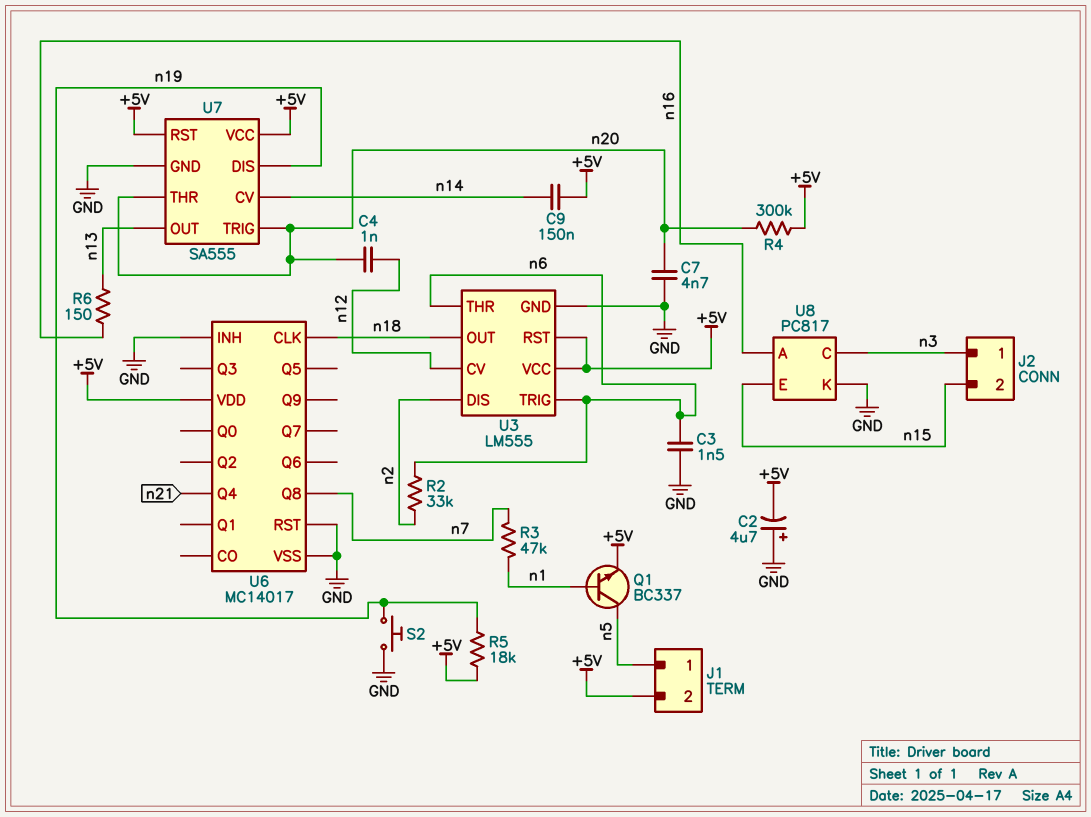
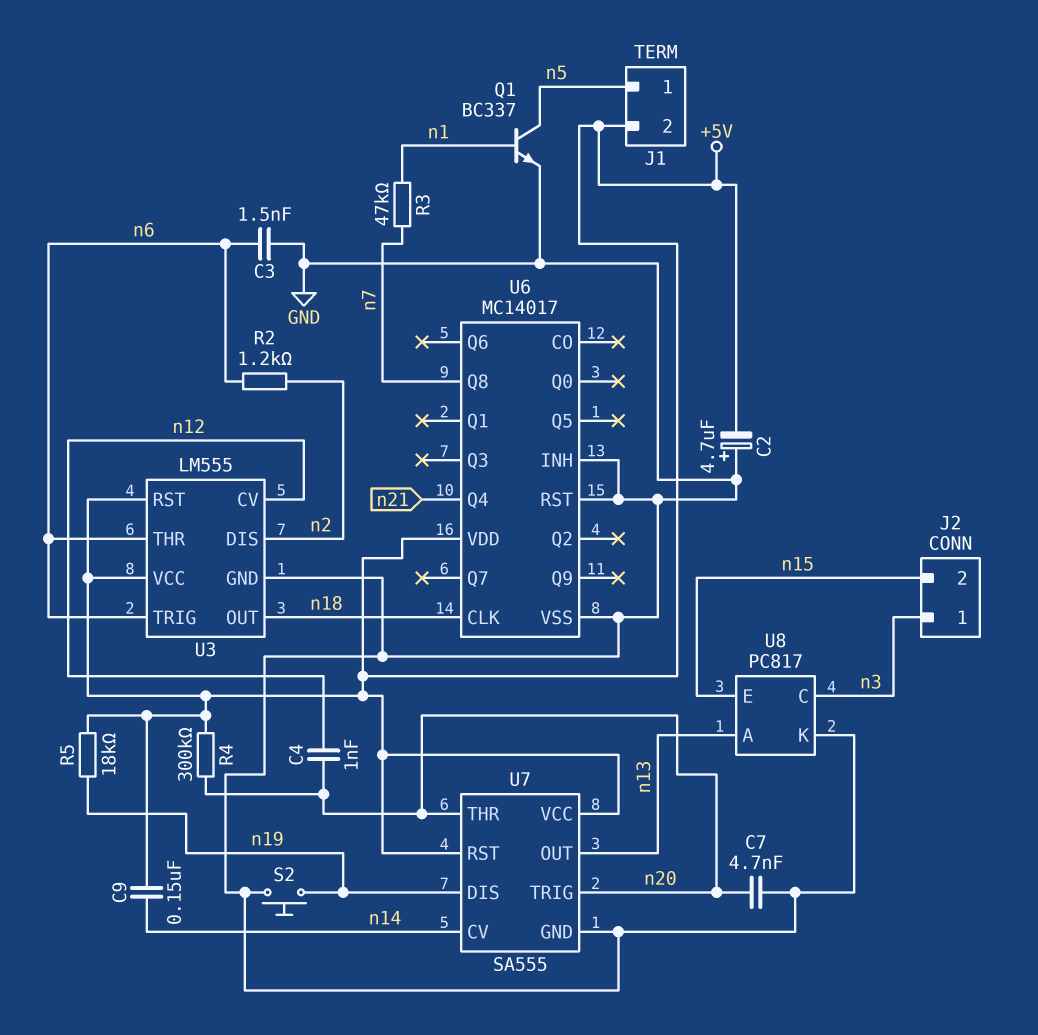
Q1: NPN BC337 (B n1, C n5, E +5V) -> NPN BC337 (B n1, C n5, E GND)
R2: 33k (n2, n6) -> 1.2k (n2, n6)
R6: 150 (n13, n16) -> none
U8 pin A: n16 -> n13

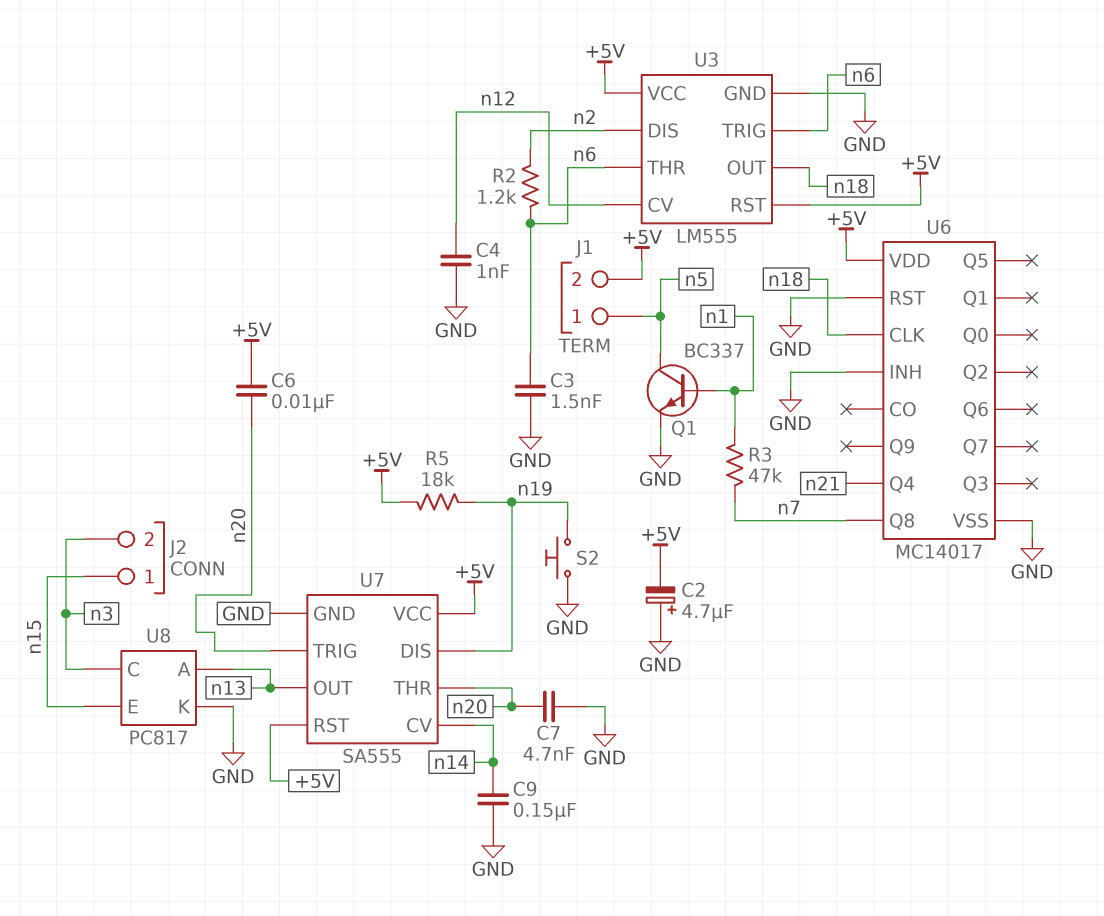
C4: 1nF (n12, n20) -> 1nF (GND, n12)
C6: none -> 10nF (+5V, n20)
C9: 150nF (+5V, n14) -> 150nF (GND, n14)
J2 pin 1: n3 -> n15
J2 pin 2: n15 -> n3
R4: 300k (+5V, n20) -> none

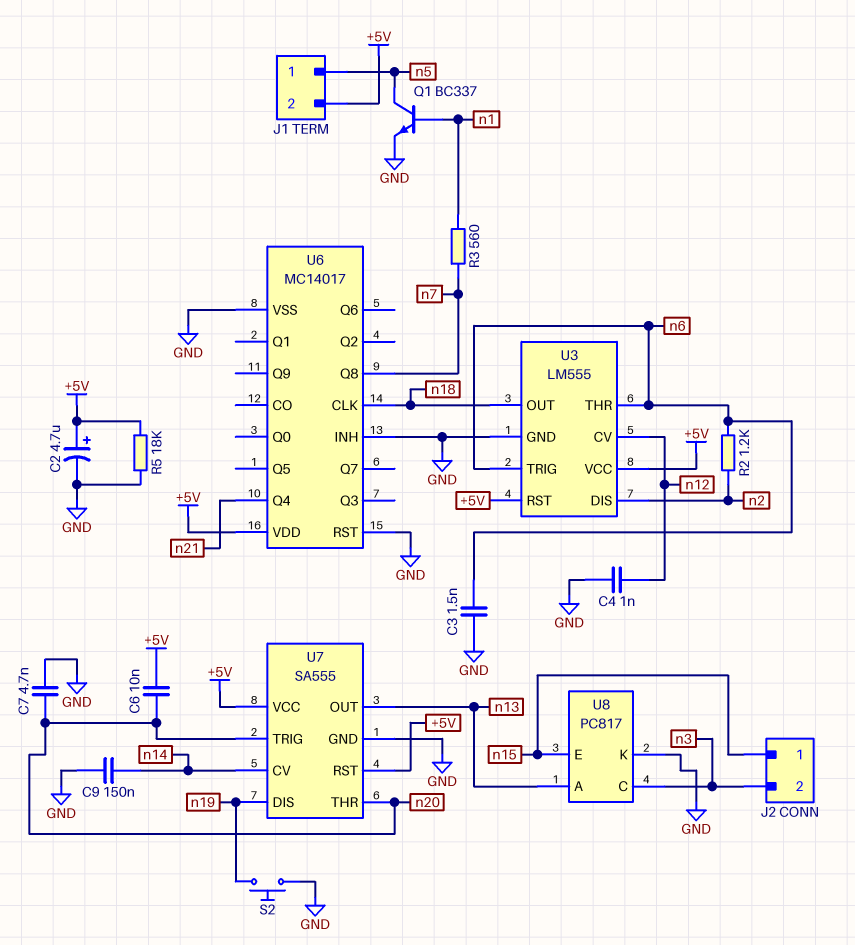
C2: 4.7uF (plus GND, minus +5V) -> 4.7uF (plus +5V, minus GND)
R3: 47k (n1, n7) -> 560 (n1, n7)
R5: 18k (+5V, n19) -> 18k (+5V, GND)

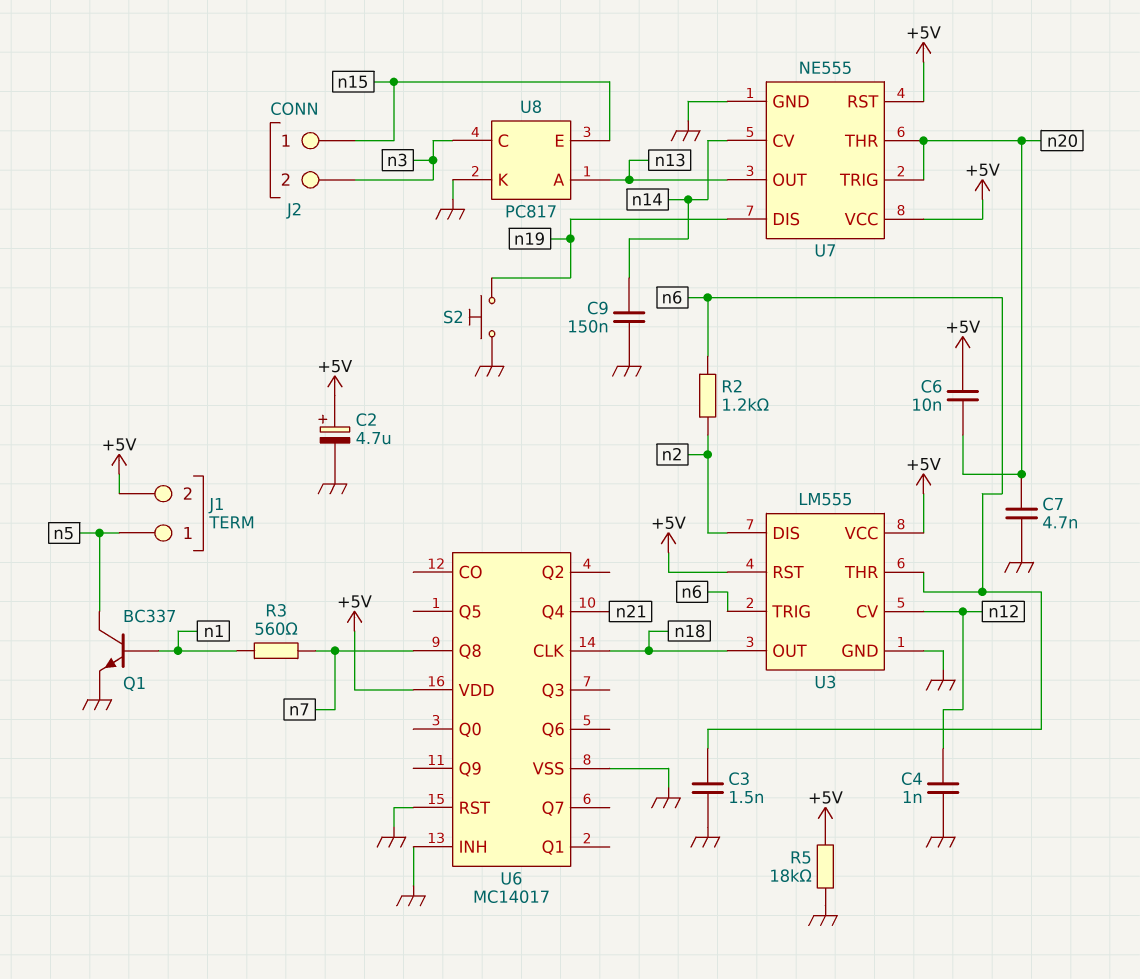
U7: SA555 -> NE555

